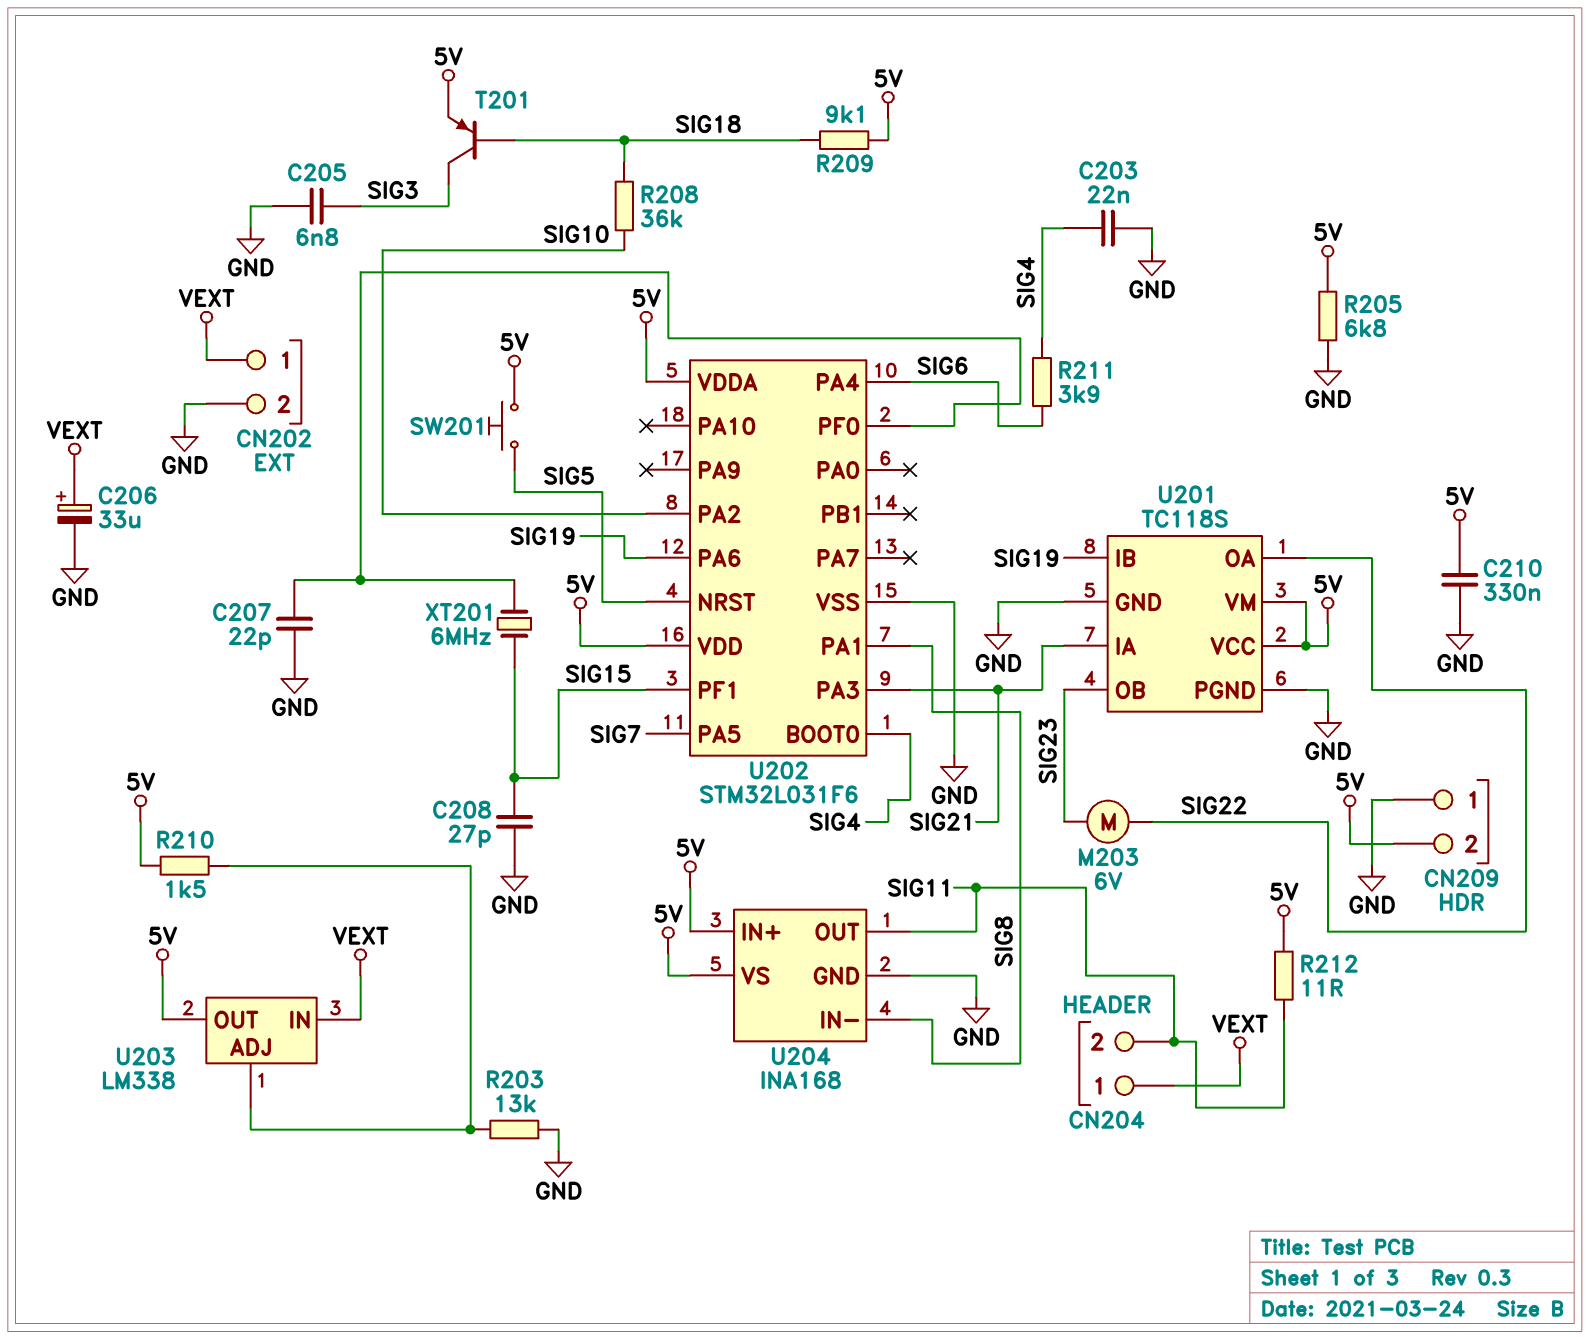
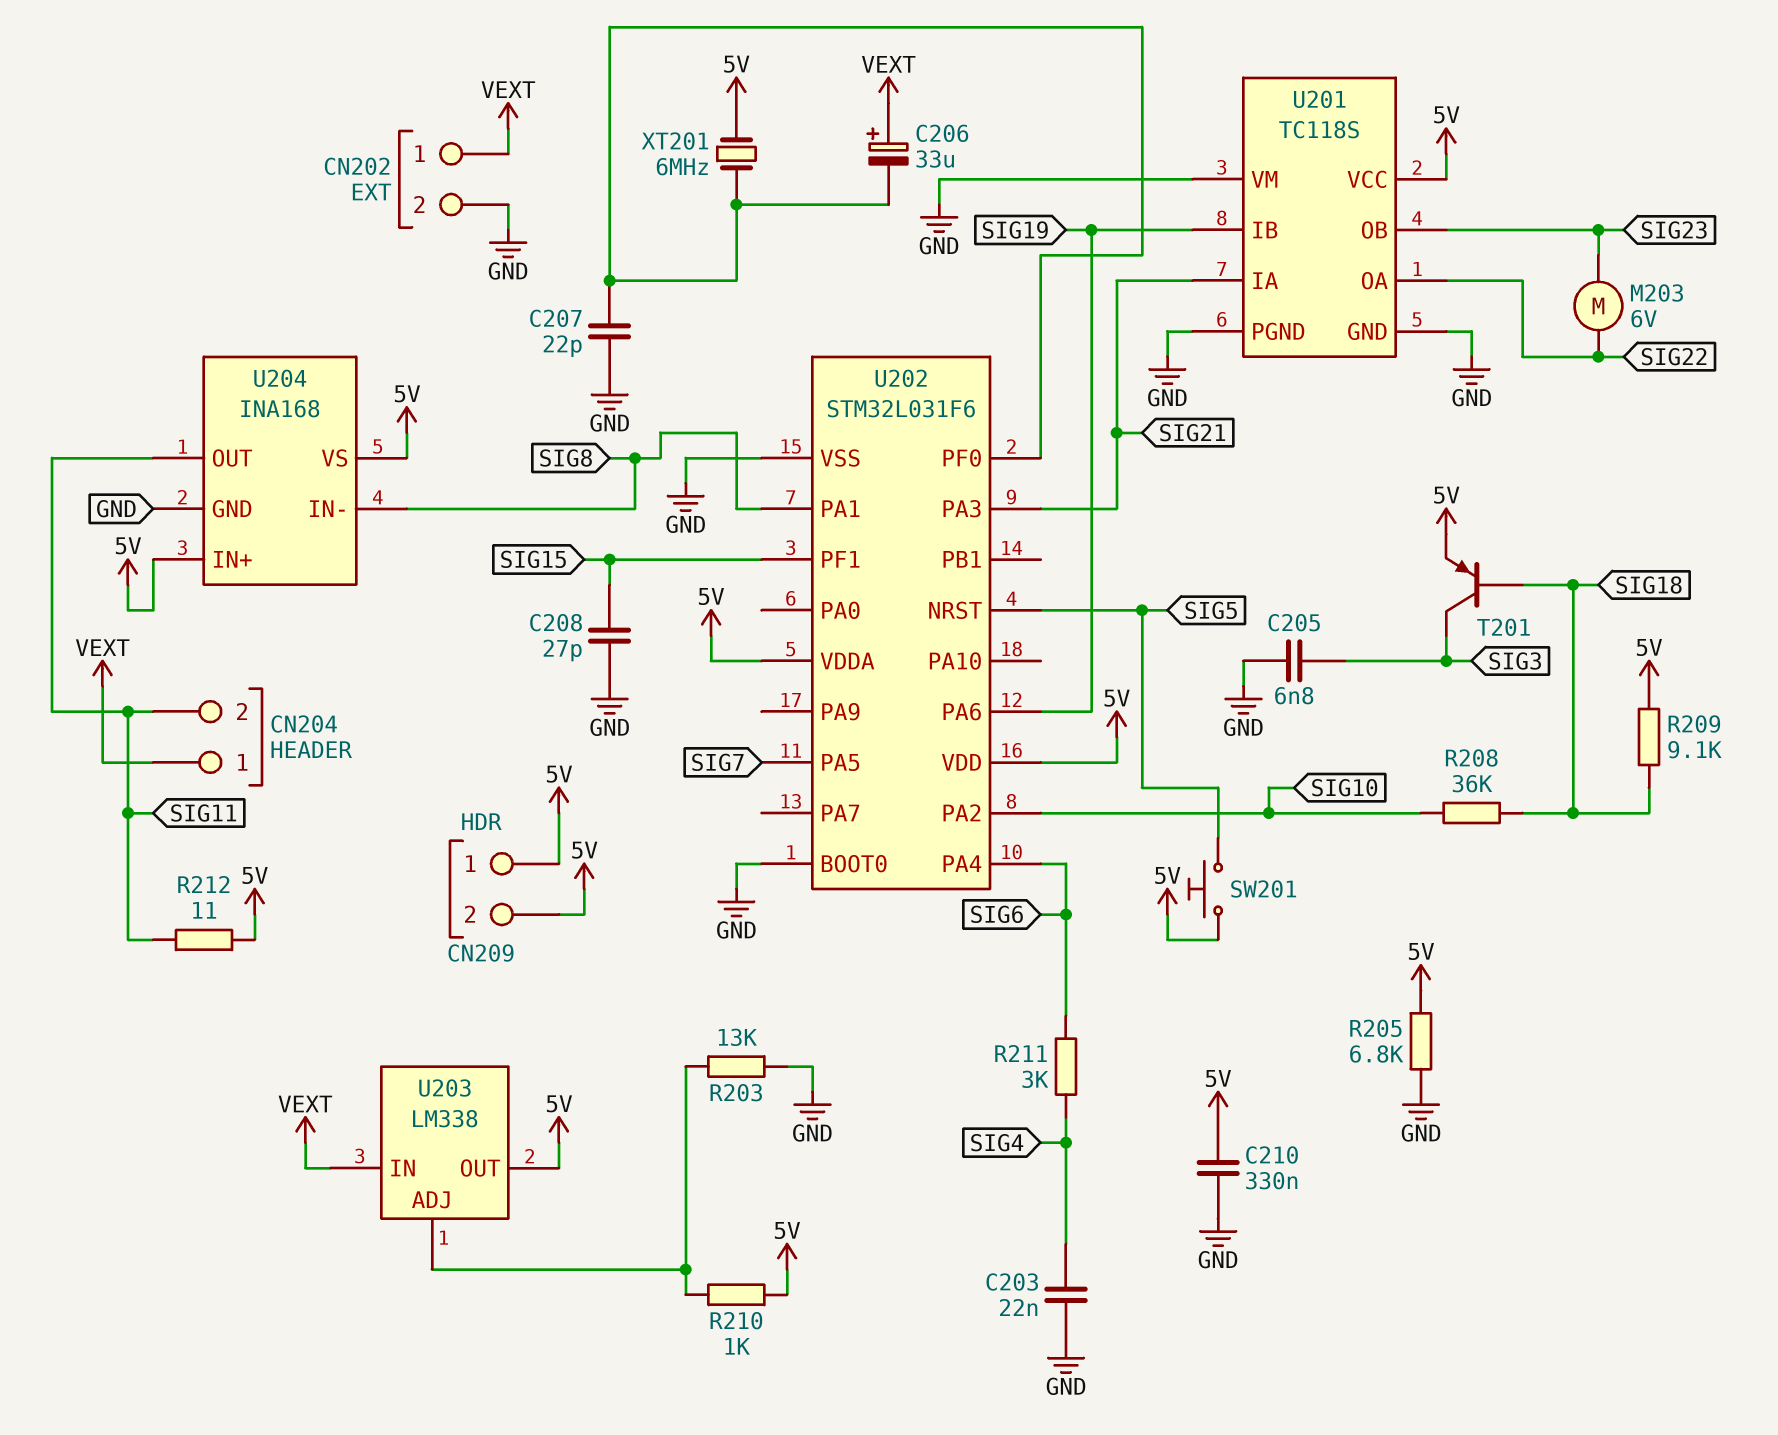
C206: 33uF (plus VEXT, minus GND) -> 33uF (plus VEXT, minus U202/PF0)
CN209 pin 1: GND -> 5V
R210: 1.5k (5V, U203/ADJ) -> 1k (5V, U203/ADJ)
R211: 3.9k (SIG4, SIG6) -> 3k (SIG4, SIG6)
U201 pin VM: 5V -> GND
U202 pin BOOT0: SIG4 -> GND
XT201: 6MHz (SIG15, U202/PF0) -> 6MHz (5V, U202/PF0)

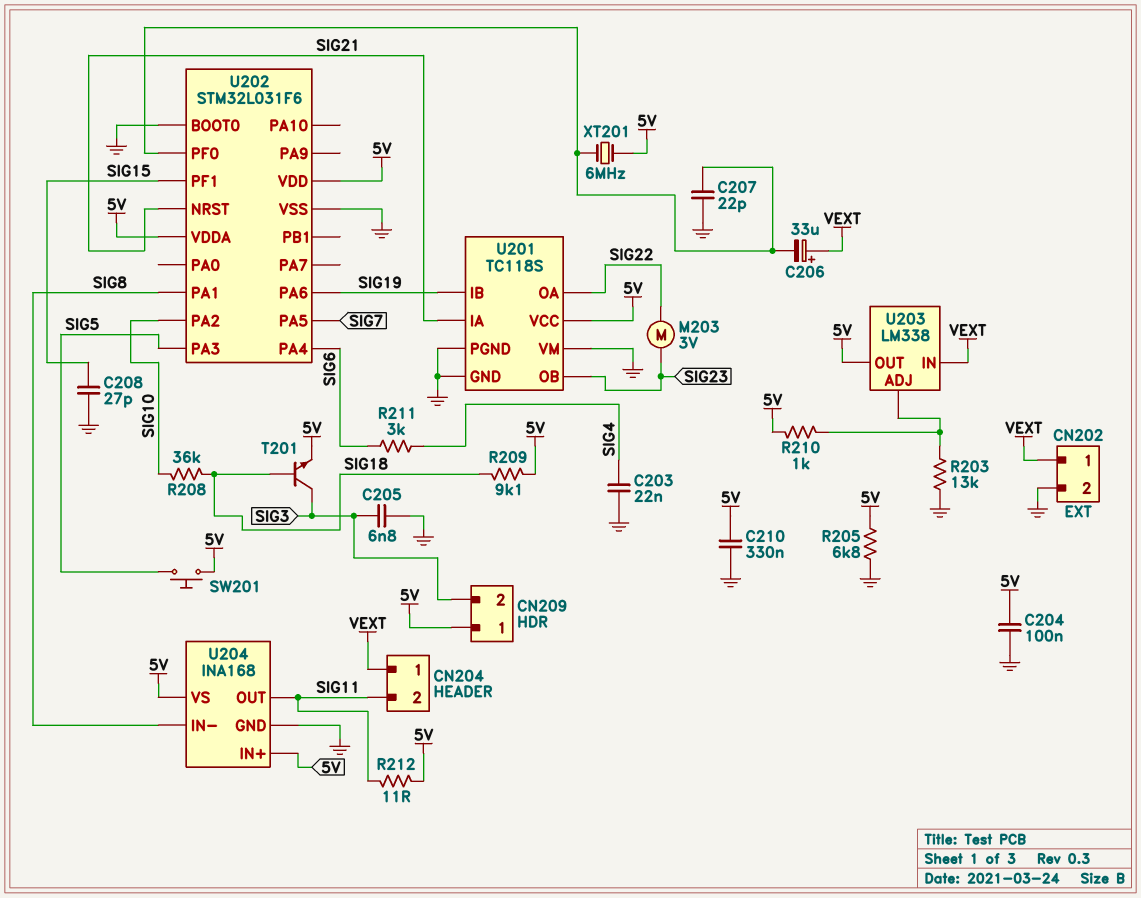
C204: none -> 100nF (5V, GND)
CN209 pin 2: 5V -> SIG3
M203: motor 6V (SIG22, SIG23) -> motor 3V (SIG22, SIG23)
T201: PNP (B SIG18, C SIG3, E 5V) -> NPN (B SIG18, C SIG3, E 5V)
U202 pin NRST: SIG5 -> SIG21
U202 pin PA3: SIG21 -> SIG5

